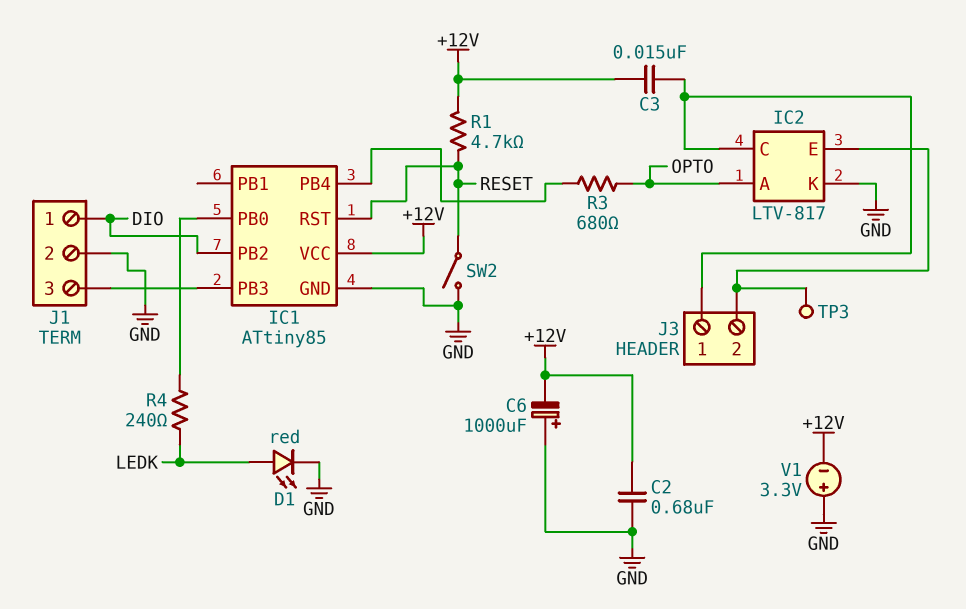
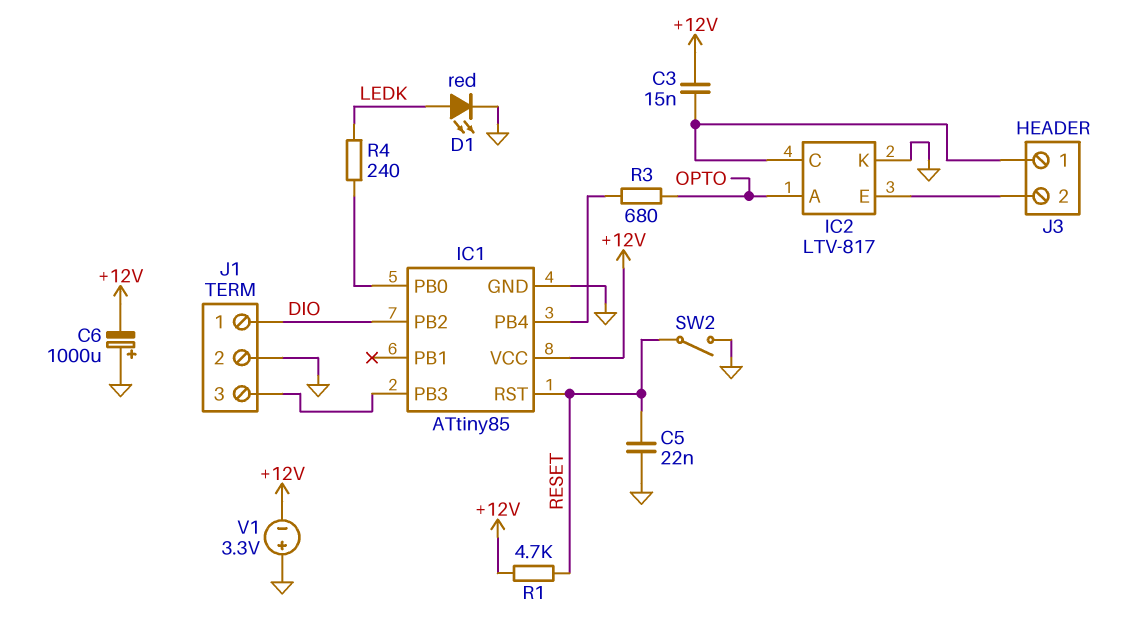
C2: 680nF (+12V, GND) -> none
C5: none -> 22nF (GND, RESET)
TP3: test point (IC2/E) -> none

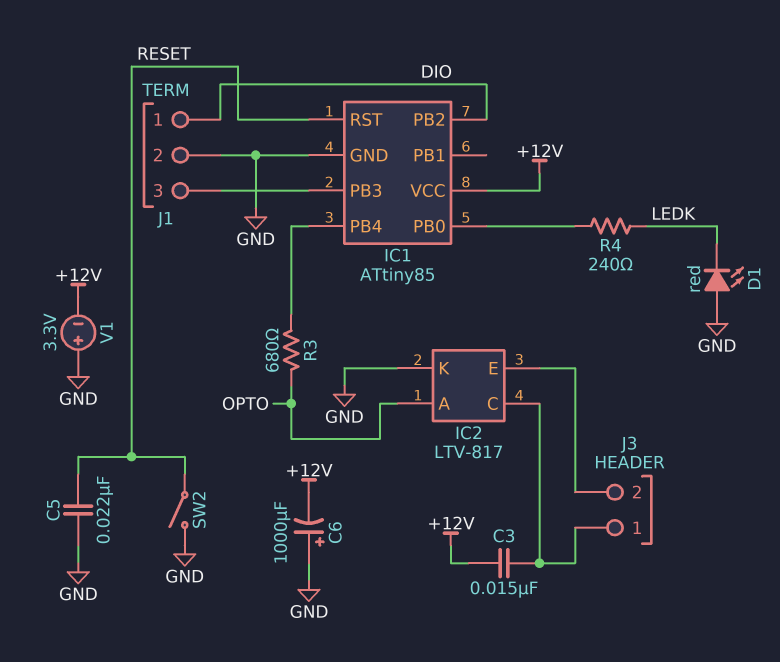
D1: LED red (A LEDK, K GND) -> LED red (A GND, K LEDK)
R1: 4.7k (+12V, RESET) -> none

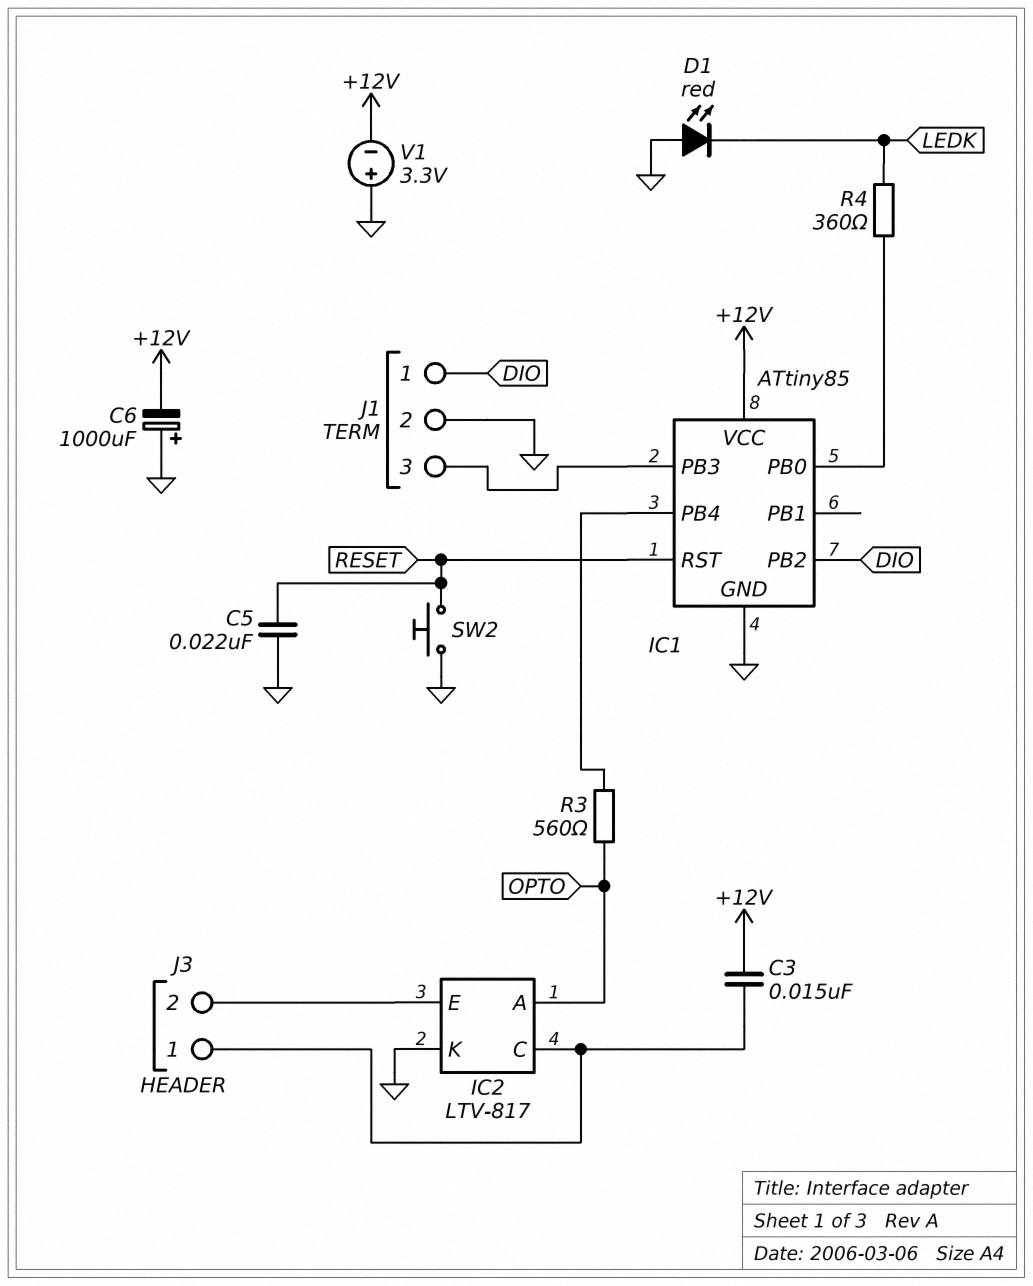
R3: 680 (IC1/PB4, OPTO) -> 560 (IC1/PB4, OPTO)
R4: 240 (IC1/PB0, LEDK) -> 360 (IC1/PB0, LEDK)
SW2: switch (GND, RESET) -> button (GND, RESET)

